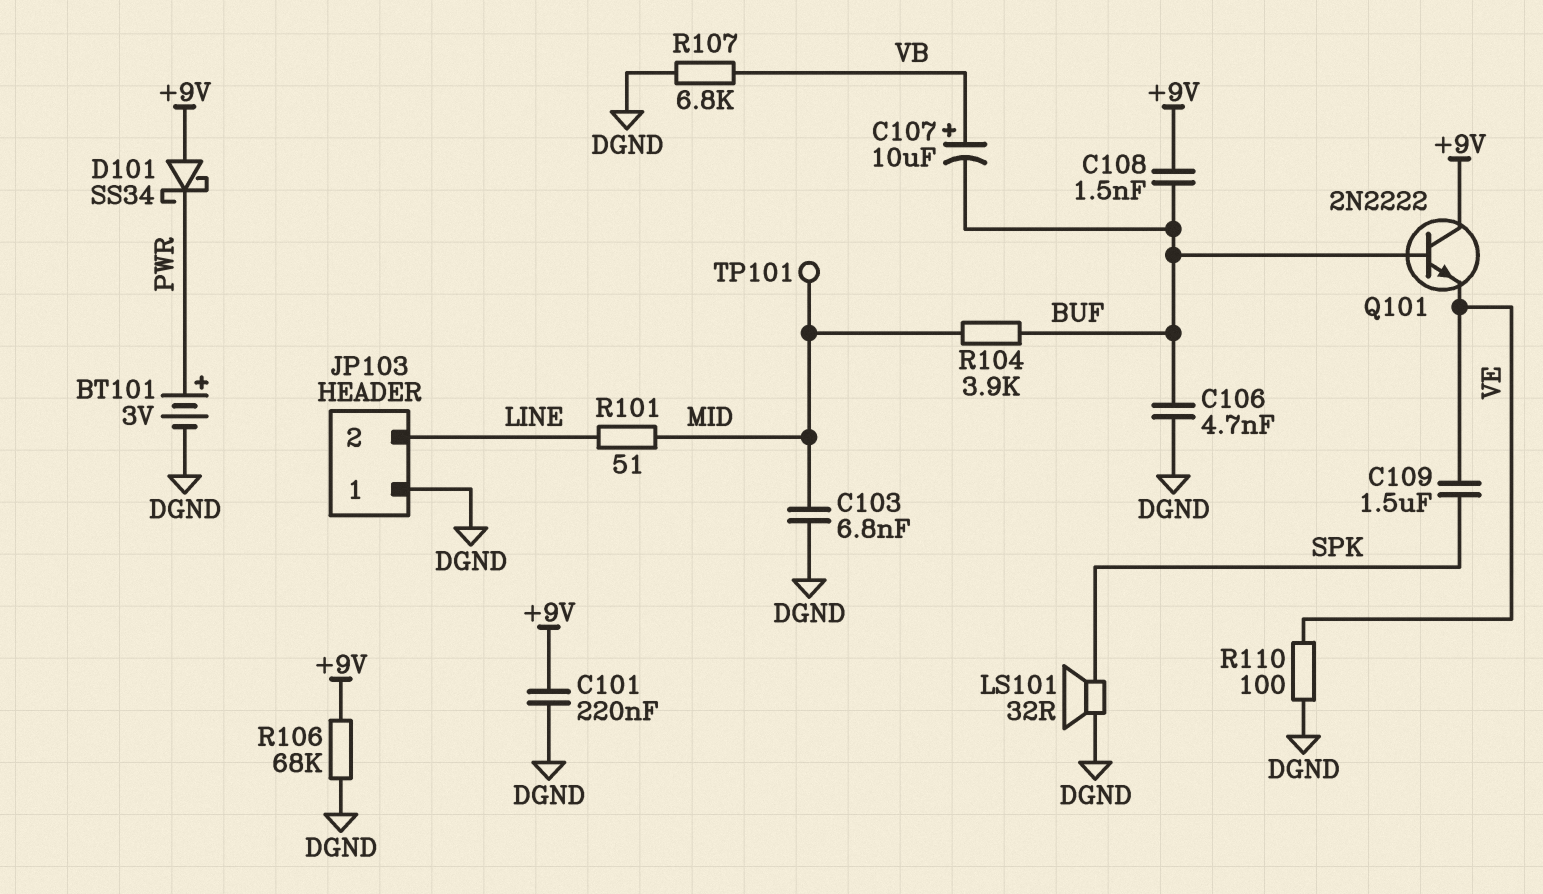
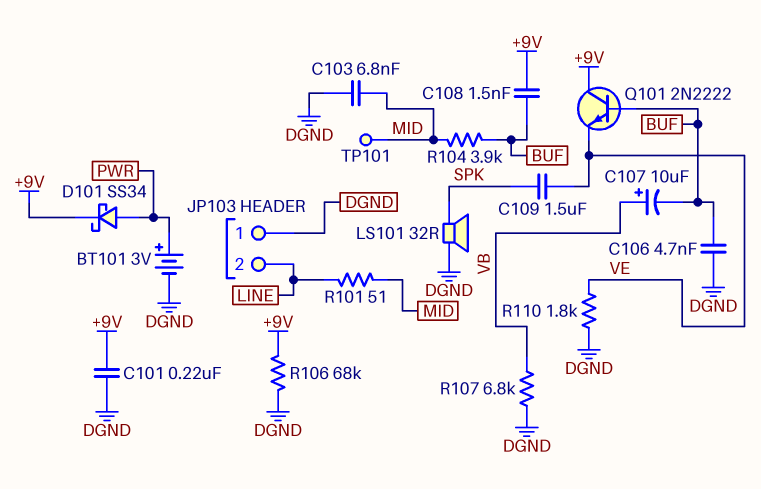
D101: schottky SS34 (A +9V, K PWR) -> schottky SS34 (A PWR, K +9V)
R110: 100 (DGND, VE) -> 1.8k (DGND, VE)

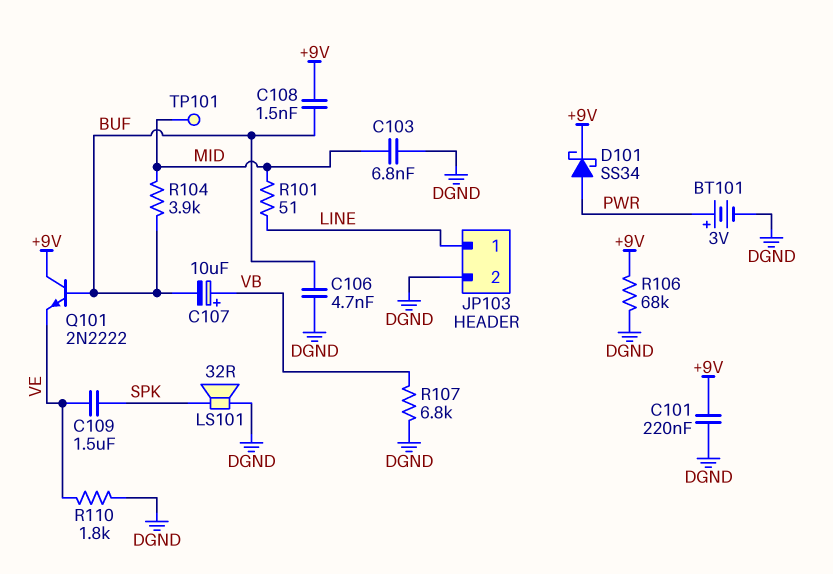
JP103 pin 1: DGND -> LINE
JP103 pin 2: LINE -> DGND

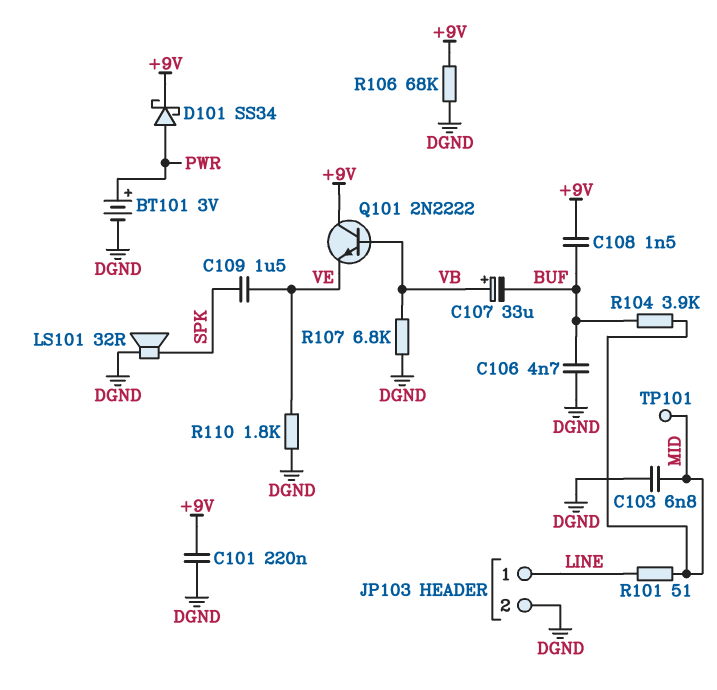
C107: 10uF (plus VB, minus BUF) -> 33uF (plus VB, minus BUF)
Q101: NPN 2N2222 (B BUF, C +9V, E VE) -> NPN 2N2222 (B VB, C +9V, E VE)

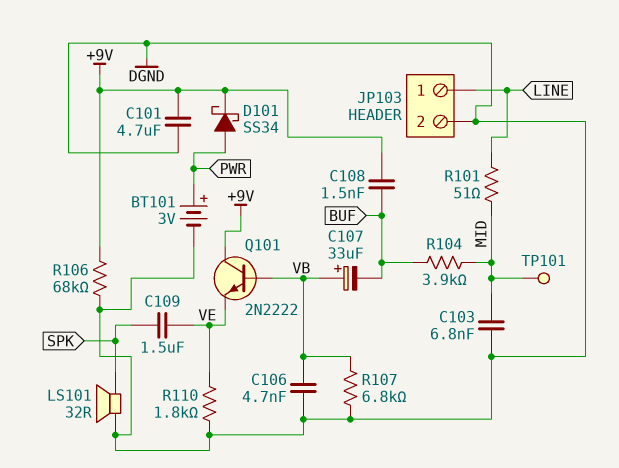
C101: 220nF (+9V, DGND) -> 4.7uF (+9V, DGND)
C106: 4.7nF (BUF, DGND) -> 4.7nF (DGND, VB)

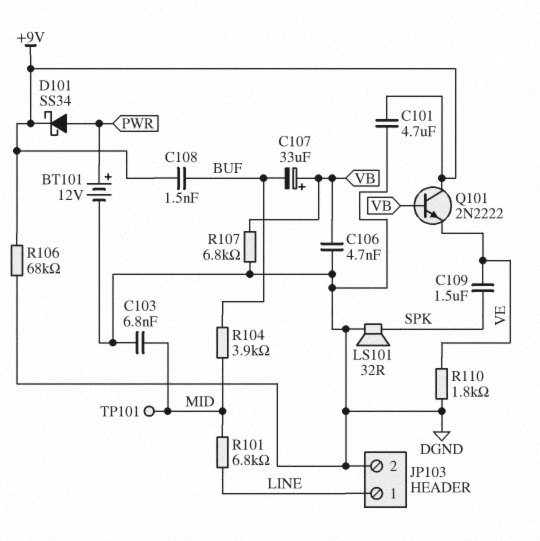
BT101: 3V (plus PWR, minus DGND) -> 12V (plus PWR, minus DGND)
R101: 51 (LINE, MID) -> 6.8k (LINE, MID)

